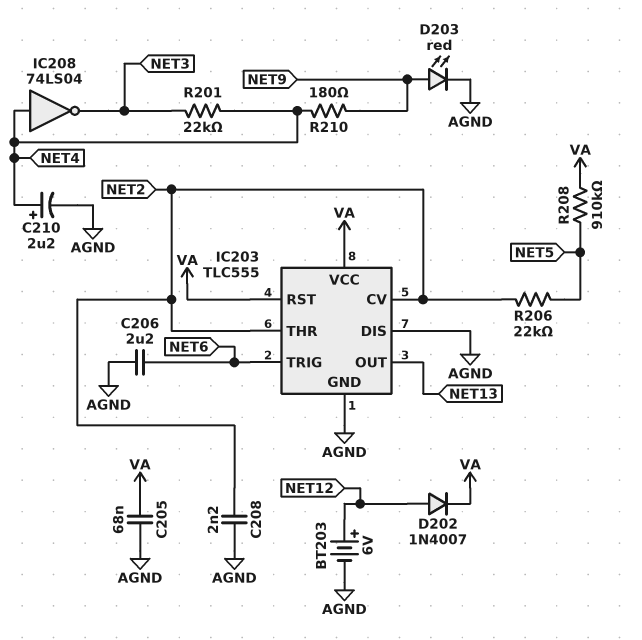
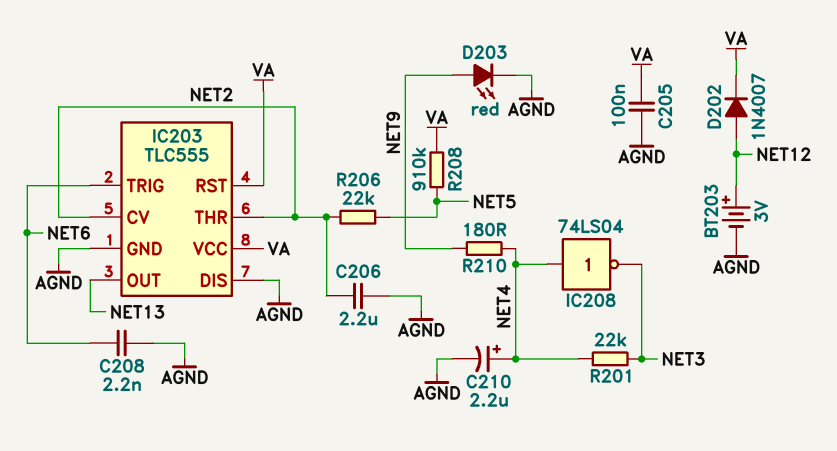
BT203: 6V (plus NET12, minus AGND) -> 3V (plus NET12, minus AGND)
C205: 68nF (AGND, VA) -> 100nF (AGND, VA)
C206: 2.2uF (AGND, NET6) -> 2.2uF (AGND, NET2)
C208: 2.2nF (AGND, NET2) -> 2.2nF (AGND, NET6)

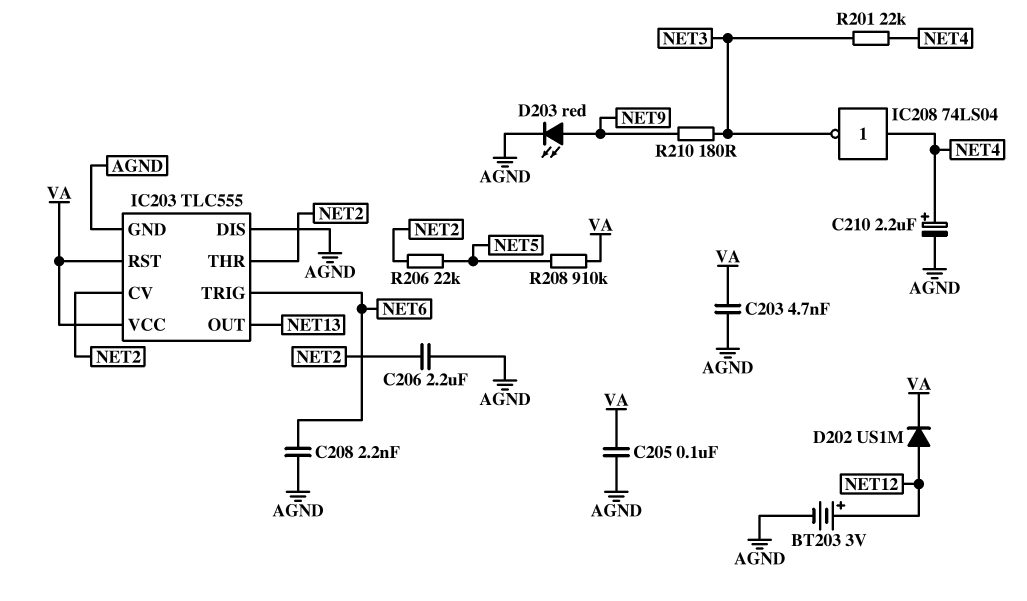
C203: none -> 4.7nF (AGND, VA)
D202: diode 1N4007 (A NET12, K VA) -> diode US1M (A NET12, K VA)
R210: 180 (NET4, NET9) -> 180 (NET3, NET9)

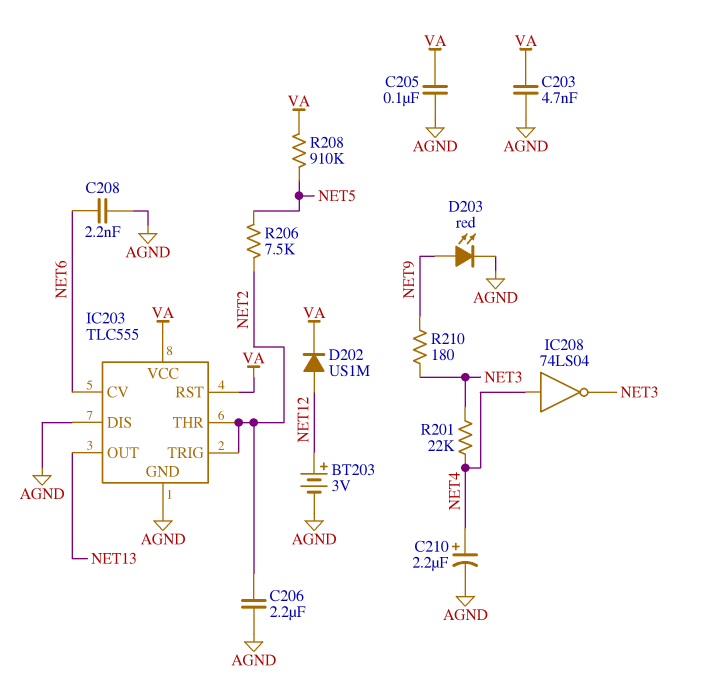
IC203 pin CV: NET2 -> NET6
IC203 pin TRIG: NET6 -> NET2
R206: 22k (NET2, NET5) -> 7.5k (NET2, NET5)

